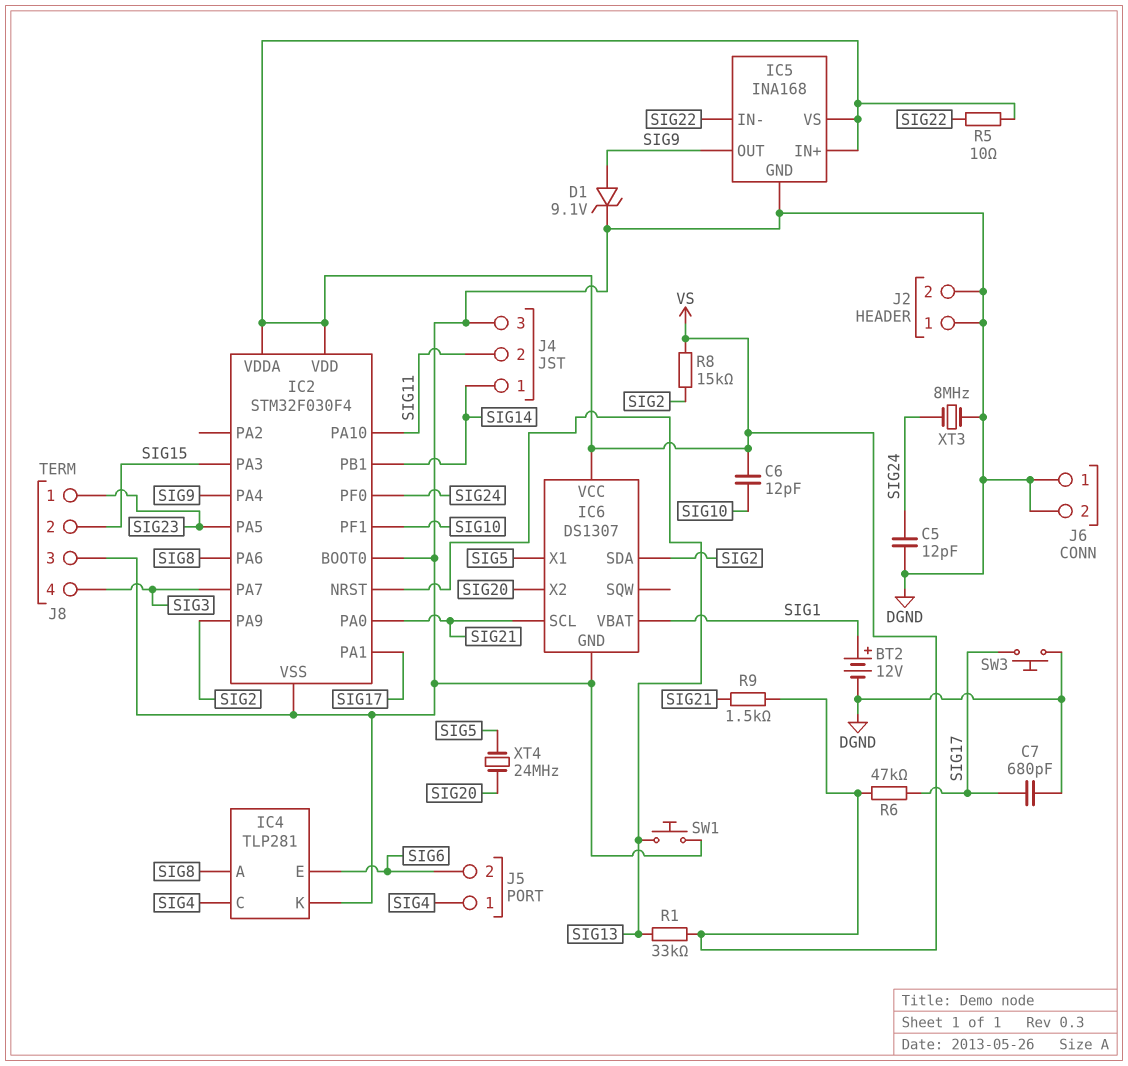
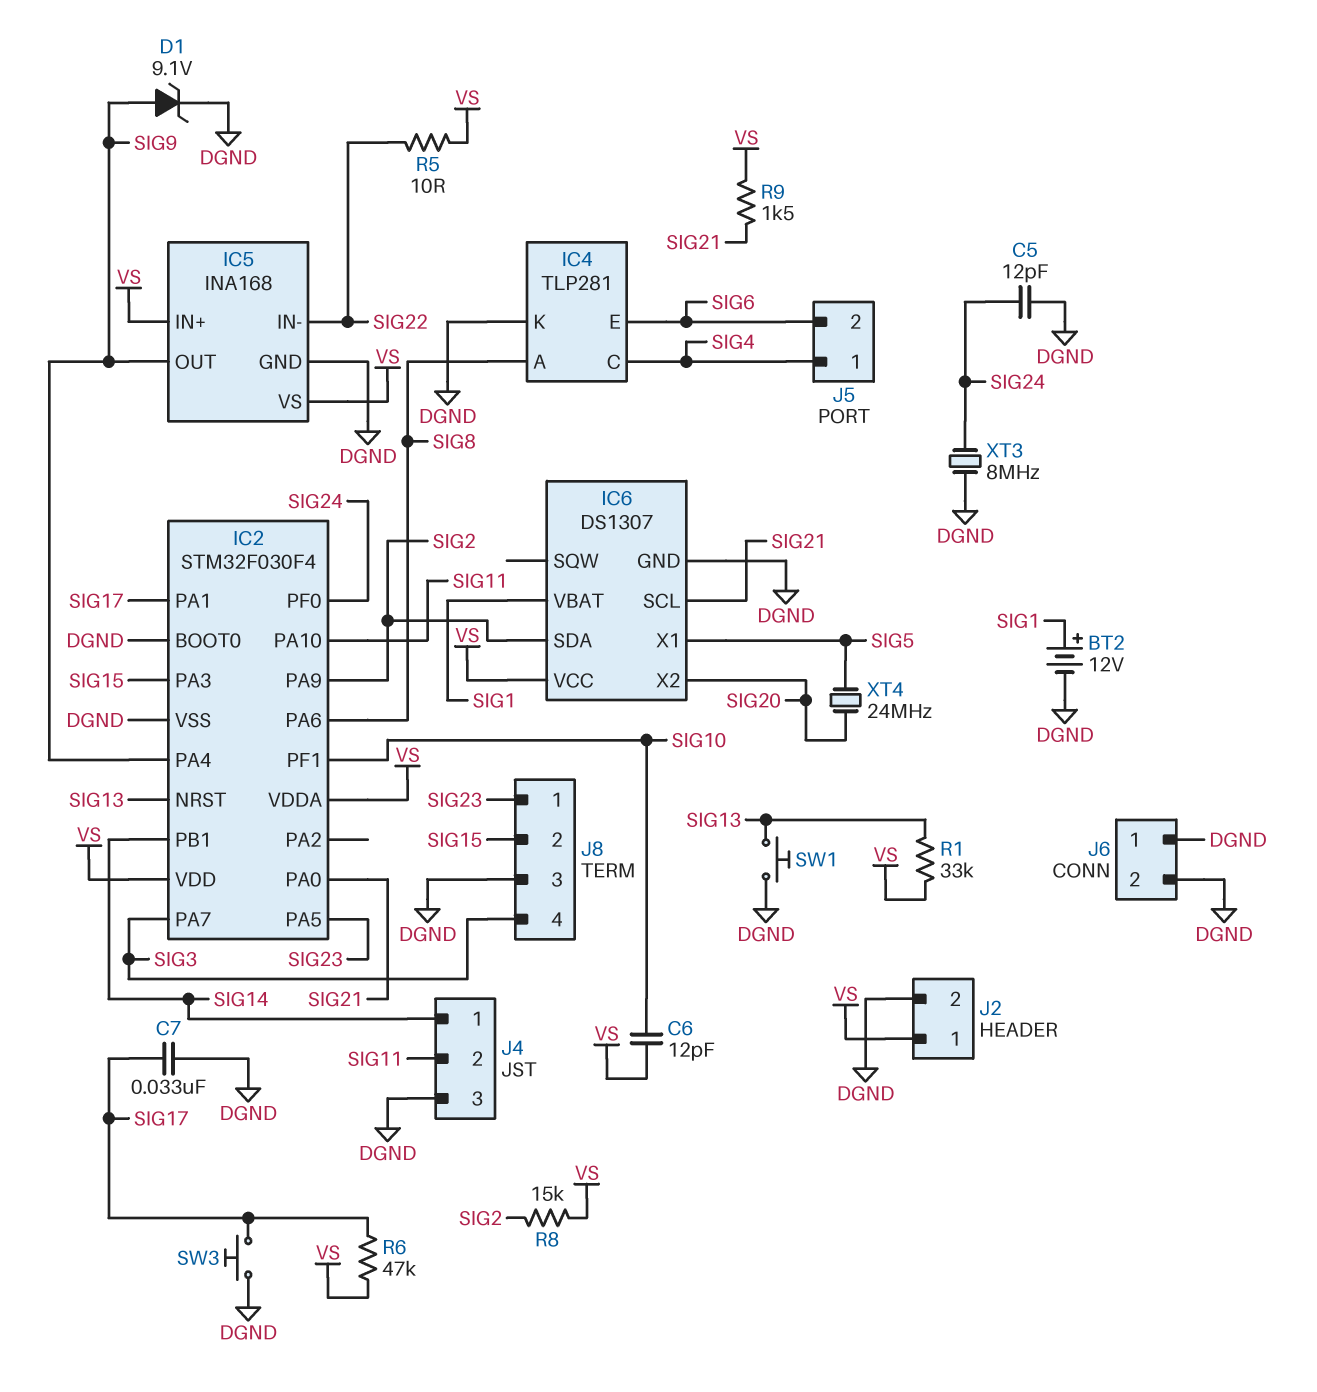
C7: 680pF (DGND, SIG17) -> 33nF (DGND, SIG17)
J2 pin 1: DGND -> VS

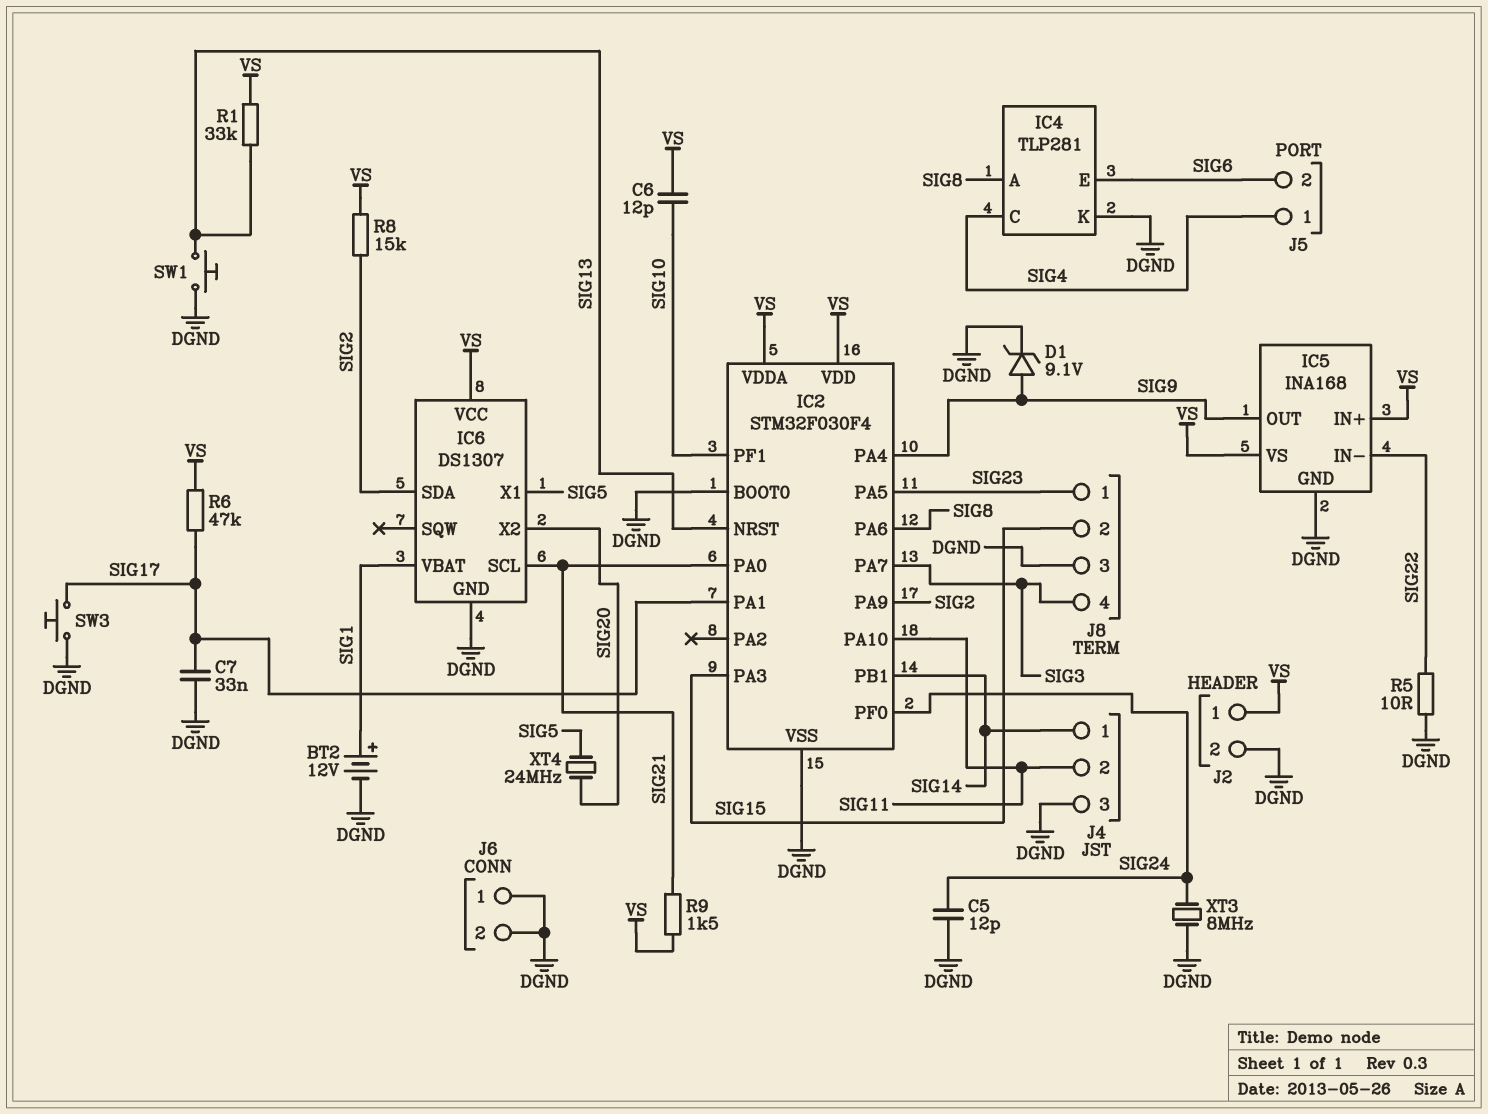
R5: 10 (SIG22, VS) -> 10 (DGND, SIG22)

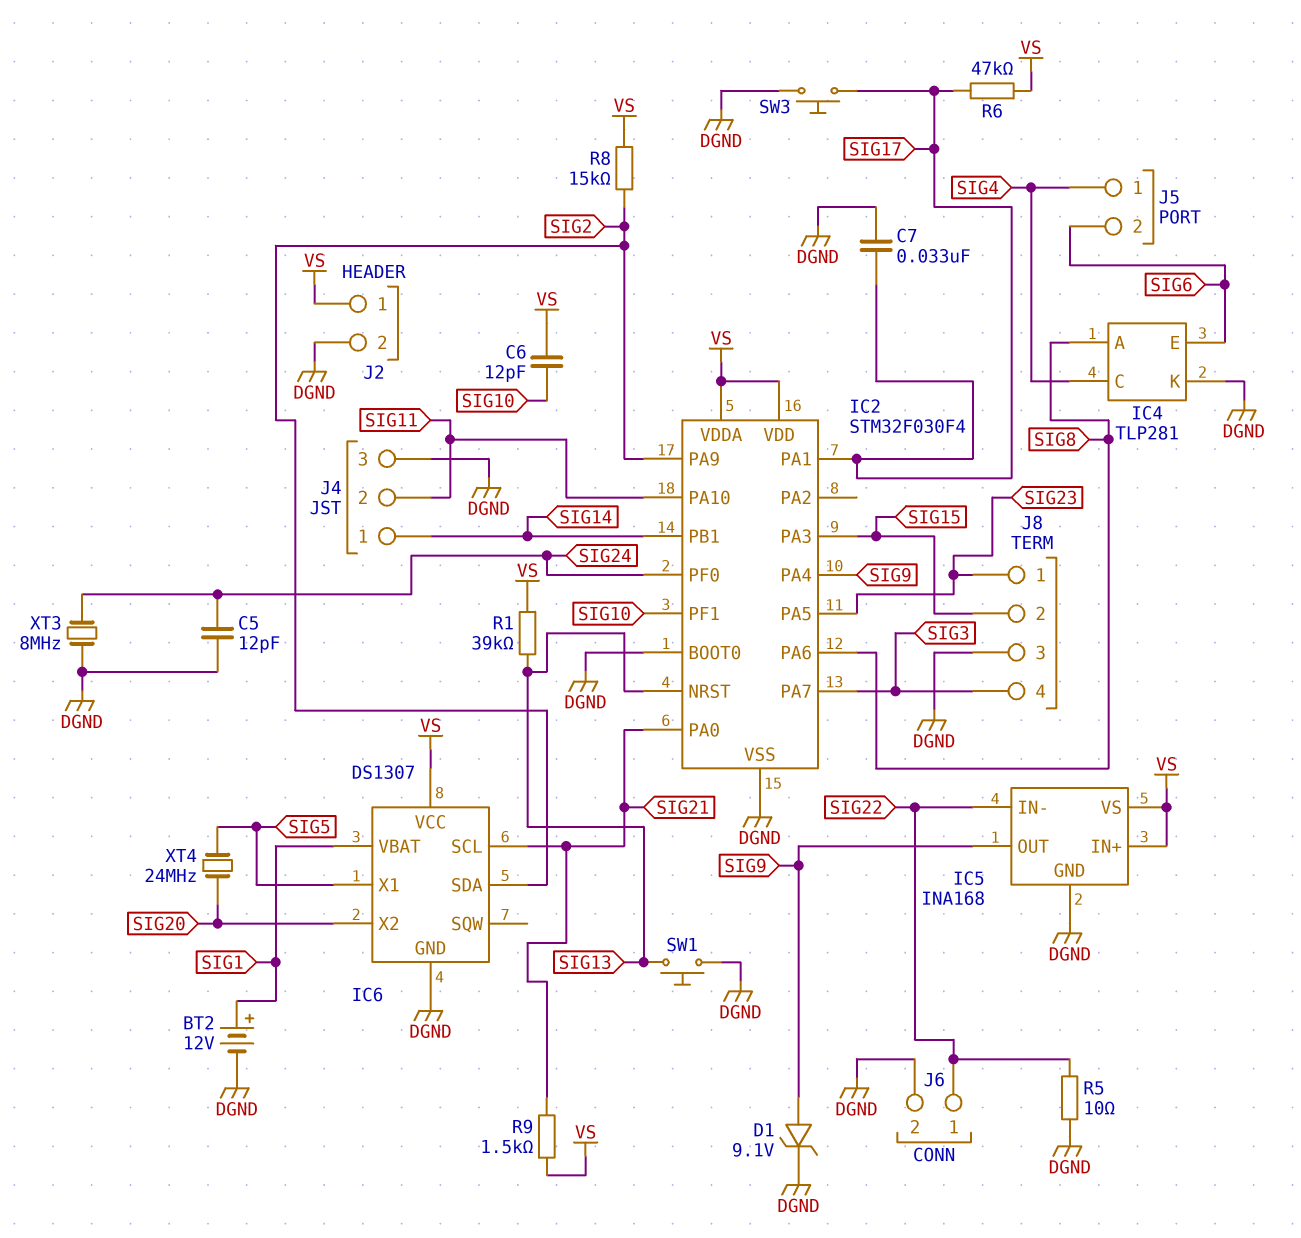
J6 pin 1: DGND -> SIG22
R1: 33k (SIG13, VS) -> 39k (SIG13, VS)

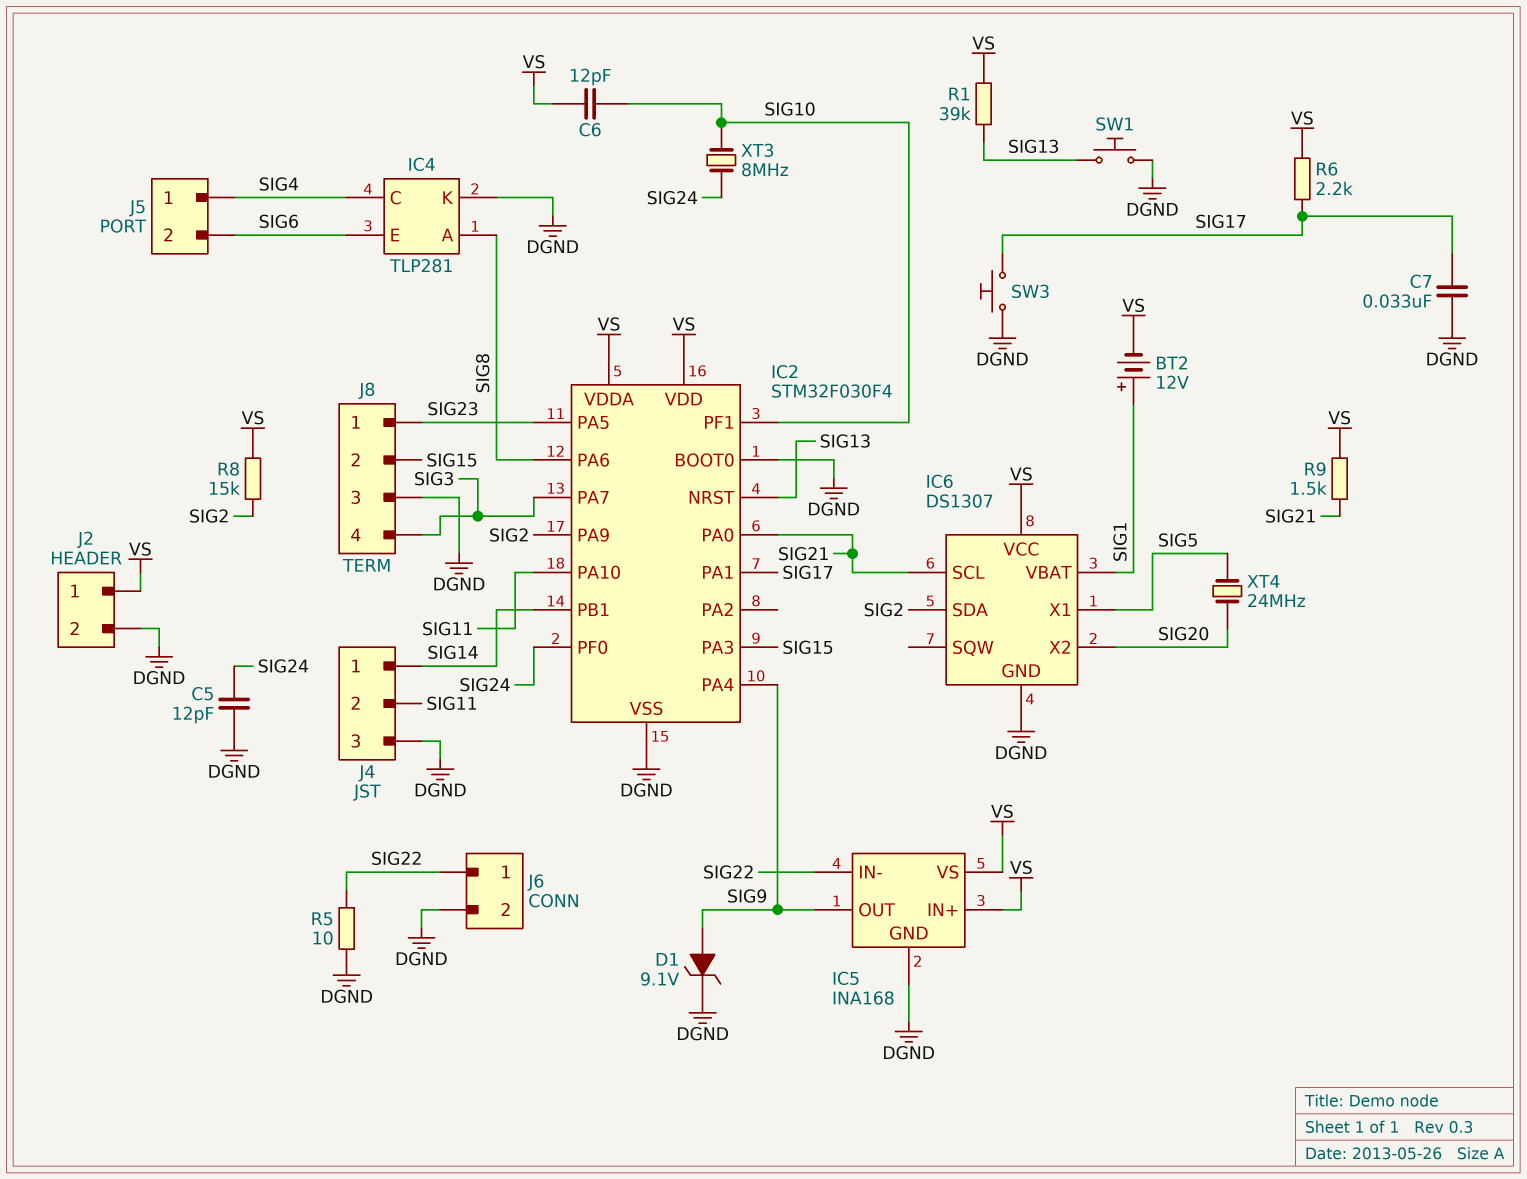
BT2: 12V (plus SIG1, minus DGND) -> 12V (plus SIG1, minus VS)
R6: 47k (SIG17, VS) -> 2.2k (SIG17, VS)
XT3: 8MHz (DGND, SIG24) -> 8MHz (SIG10, SIG24)

